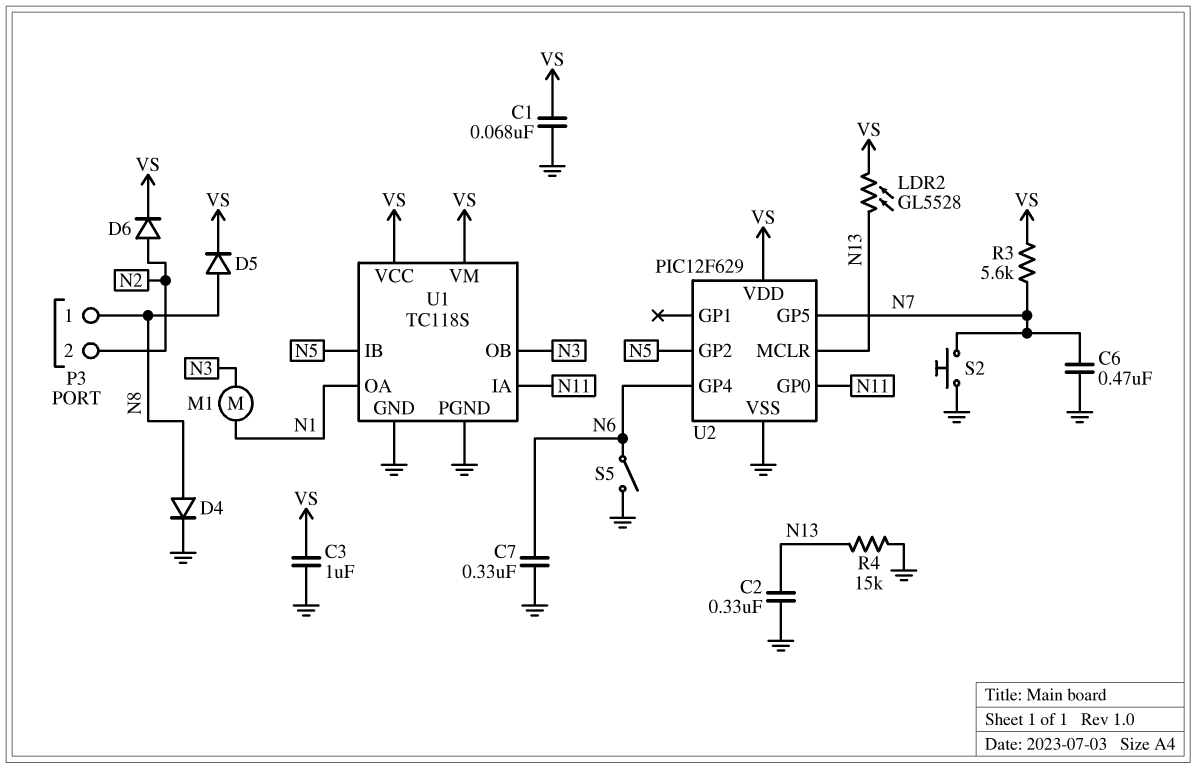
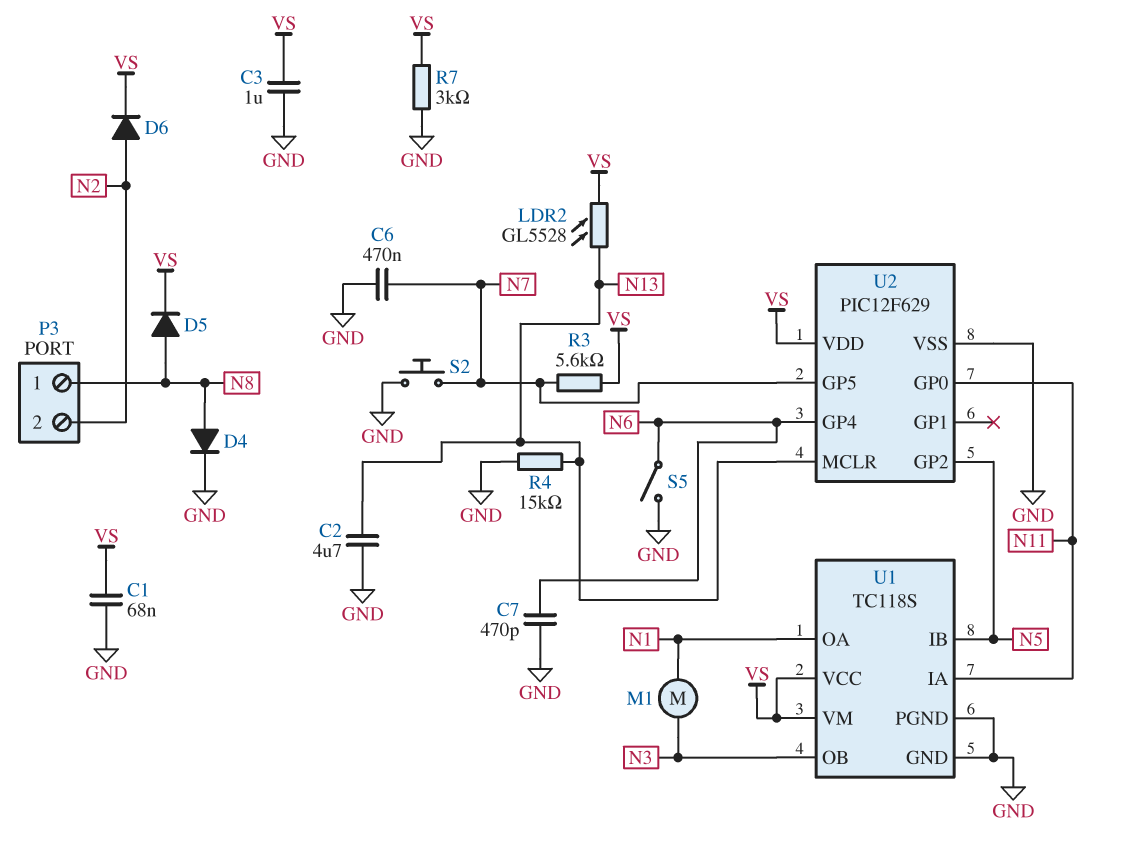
C2: 330nF (GND, N13) -> 4.7uF (GND, N13)
C7: 330nF (GND, N6) -> 470pF (GND, N6)
R7: none -> 3k (GND, VS)

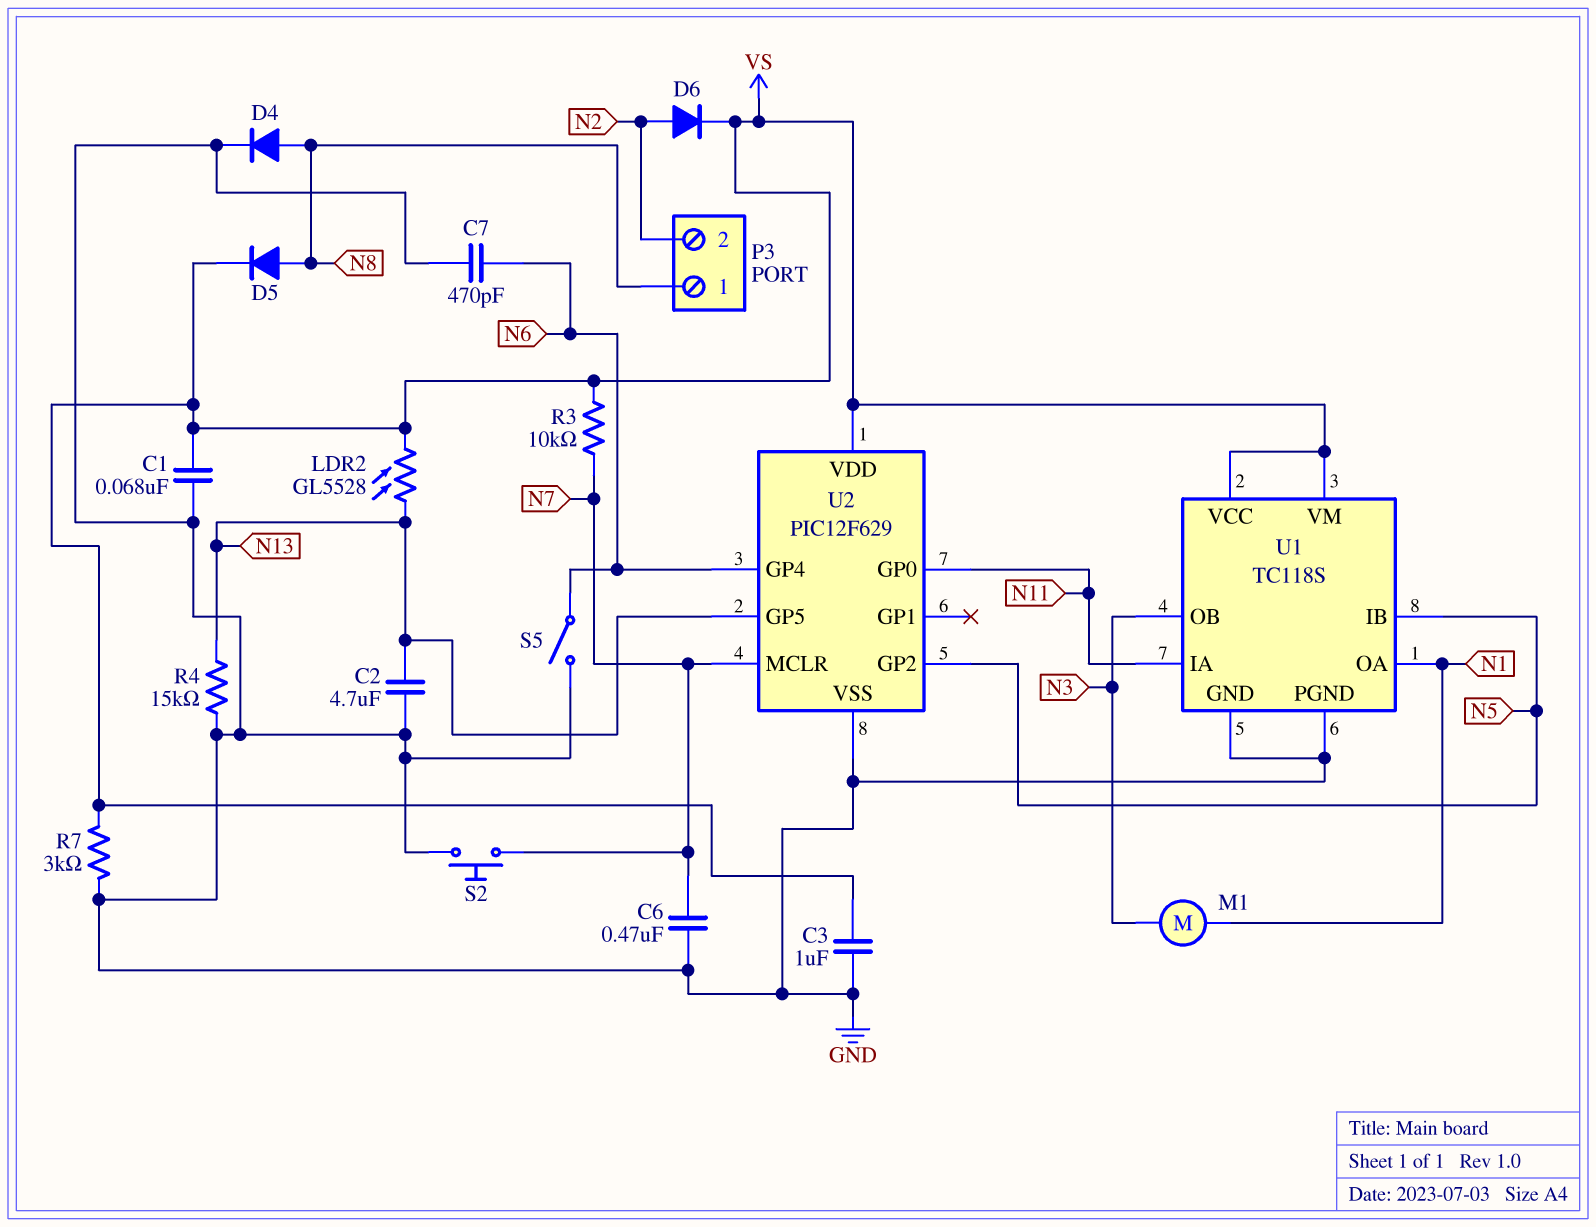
R3: 5.6k (N7, VS) -> 10k (N7, VS)
U2 pin GP5: N7 -> N13
U2 pin MCLR: N13 -> N7

